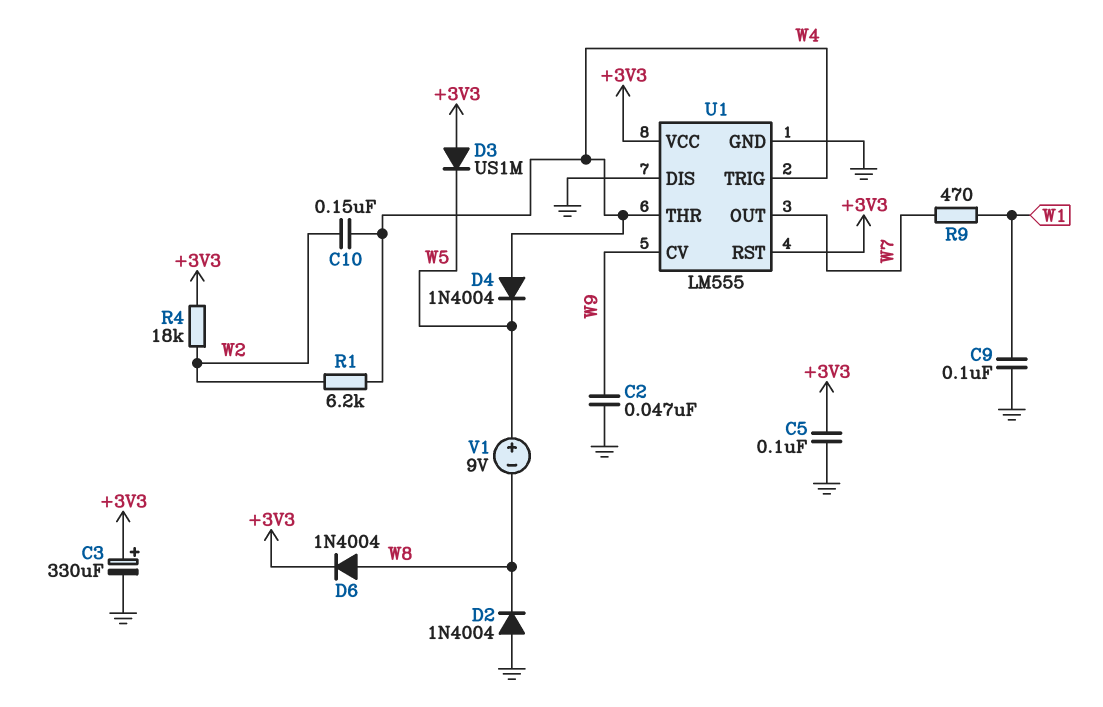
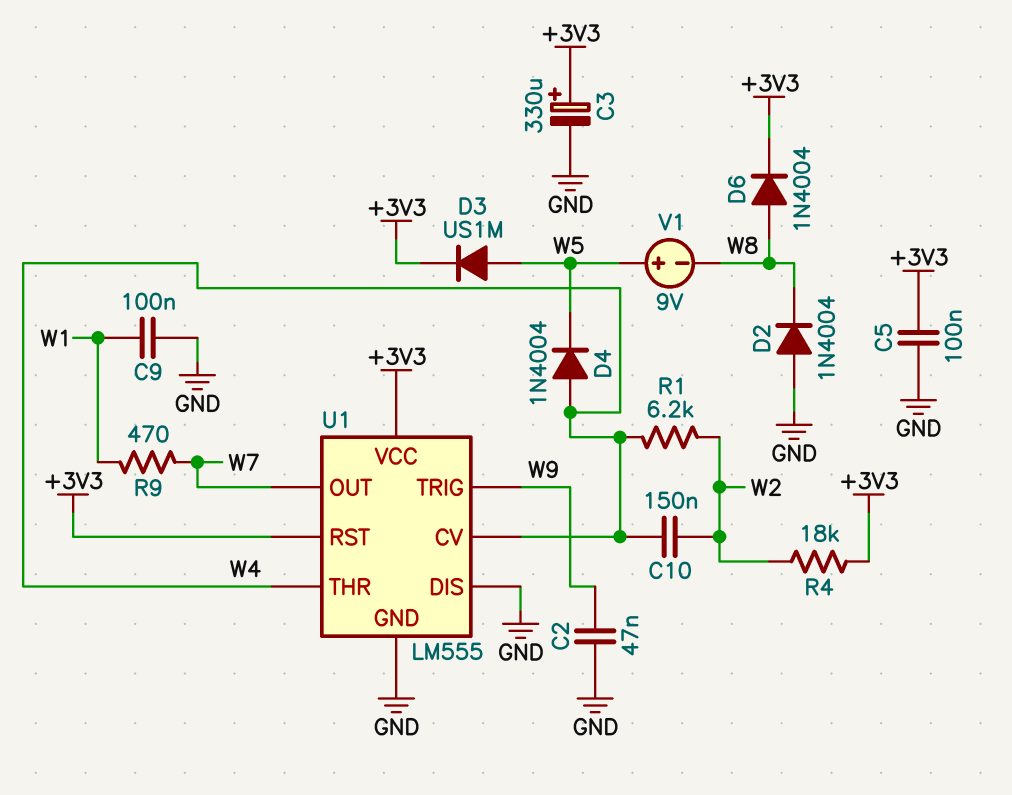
D3: diode US1M (A +3V3, K W5) -> diode US1M (A W5, K +3V3)
U1 pin CV: W9 -> W4
U1 pin TRIG: W4 -> W9

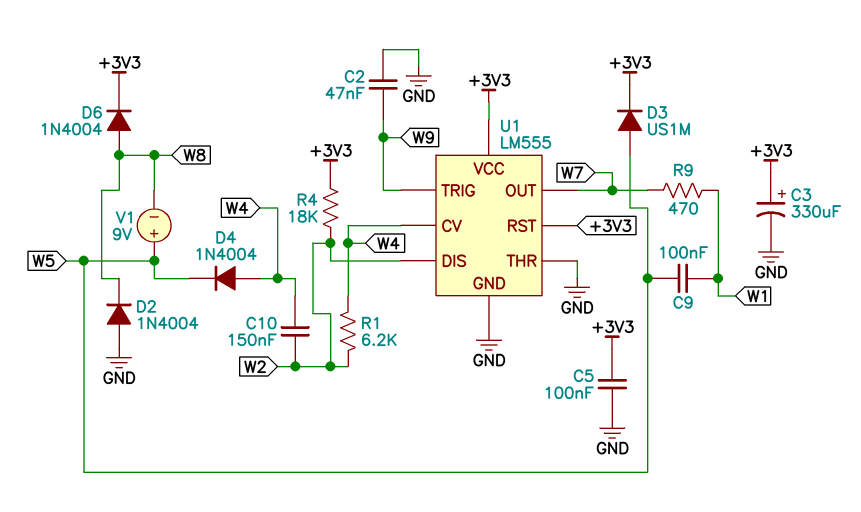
C9: 100nF (GND, W1) -> 100nF (W1, W5)
U1 pin DIS: GND -> W2
U1 pin THR: W4 -> GND

